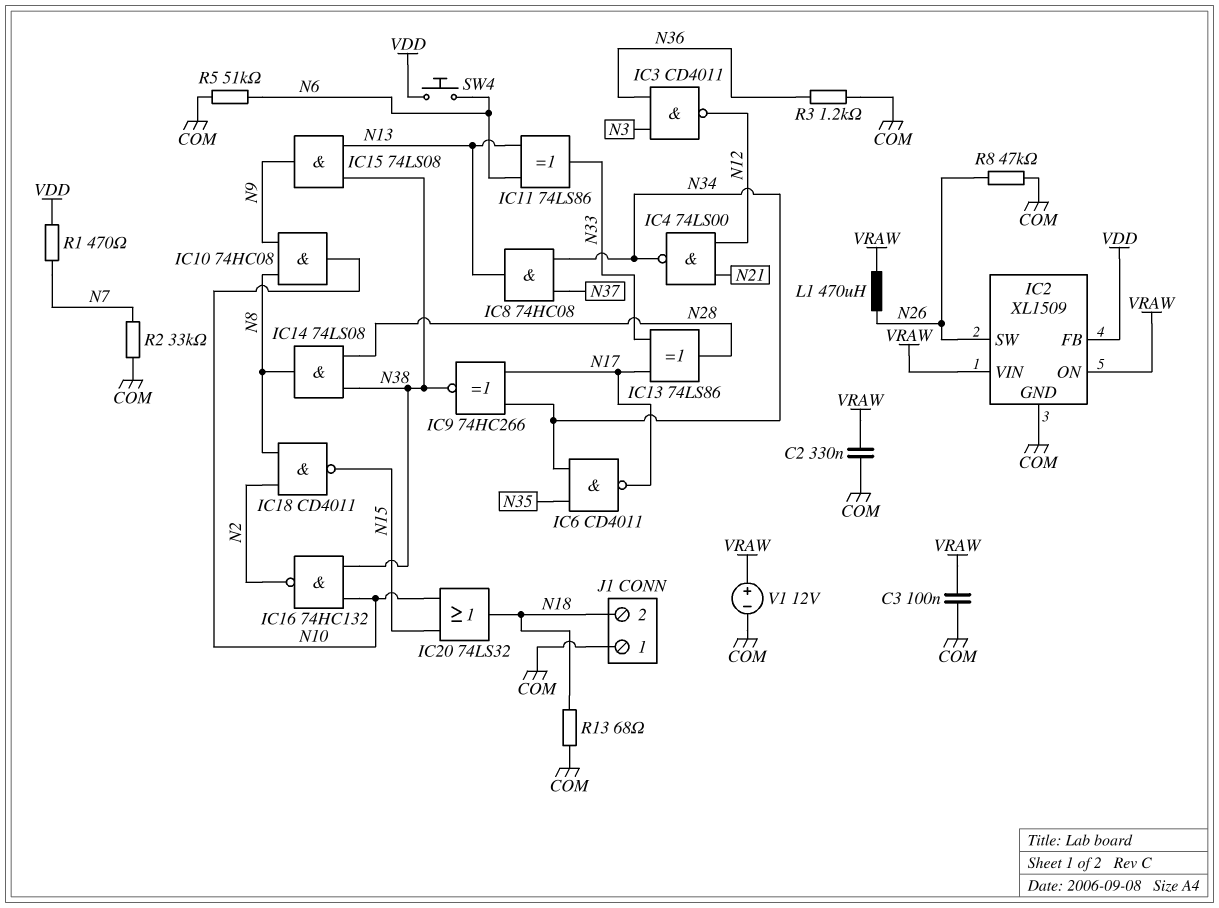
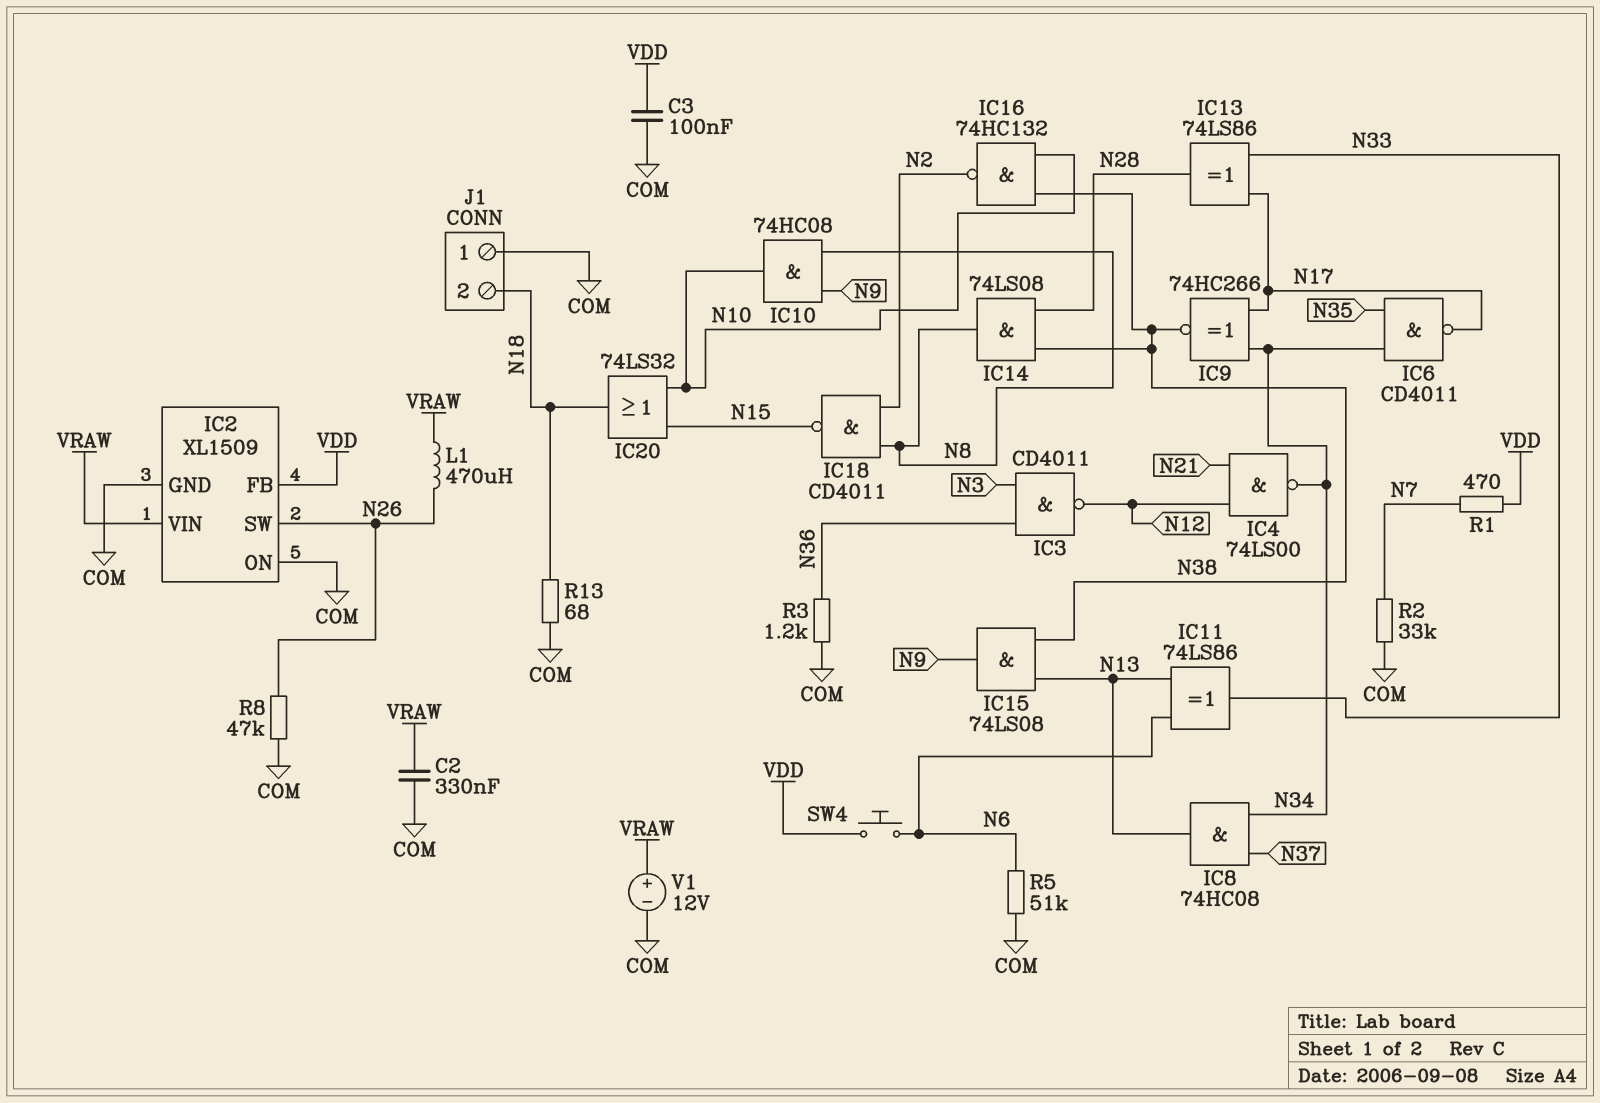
C3: 100nF (COM, VRAW) -> 100nF (COM, VDD)
IC2 pin ON: VRAW -> COM

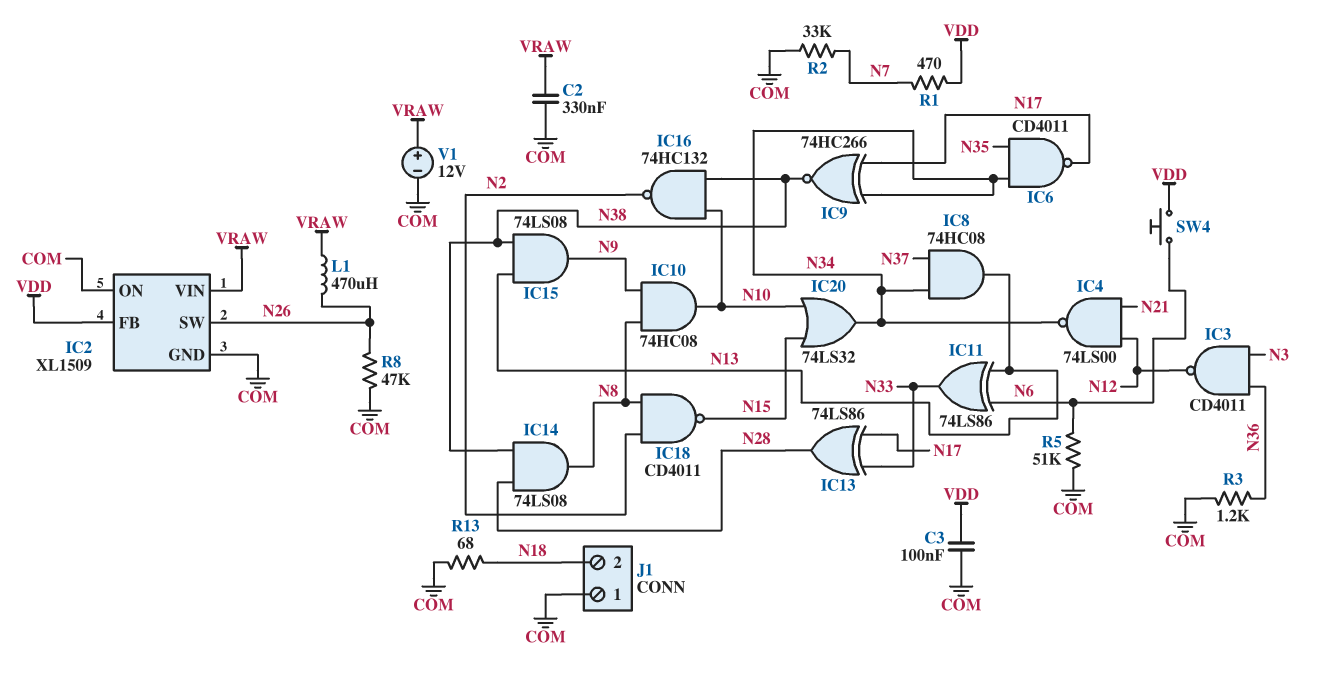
IC20: OR 74LS32 (in N10, in N15, out N18) -> OR 74LS32 (in N10, in N15, out N34)

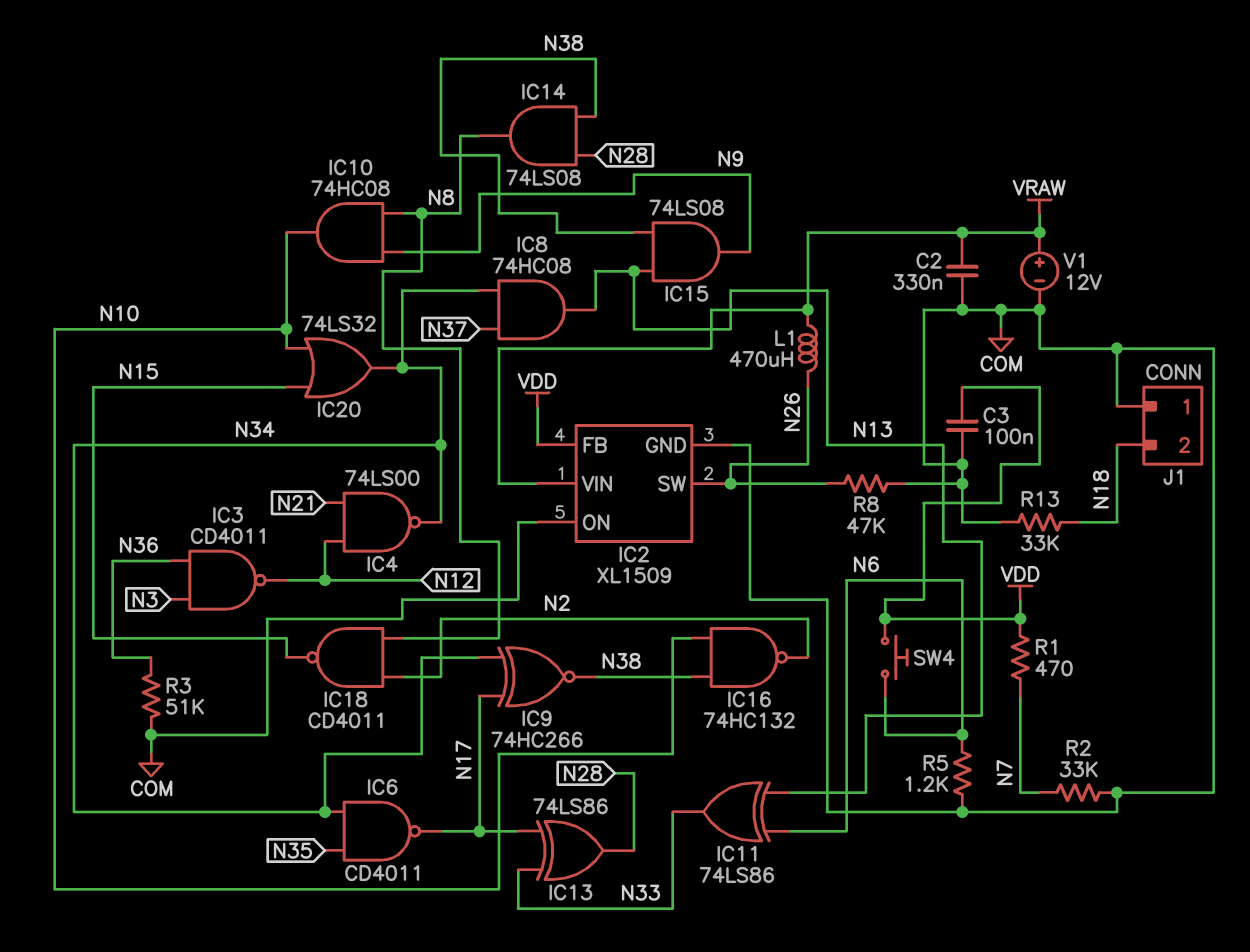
R3: 1.2k (COM, N36) -> 51k (COM, N36)
R5: 51k (COM, N6) -> 1.2k (COM, N6)
R13: 68 (COM, N18) -> 33k (COM, N18)

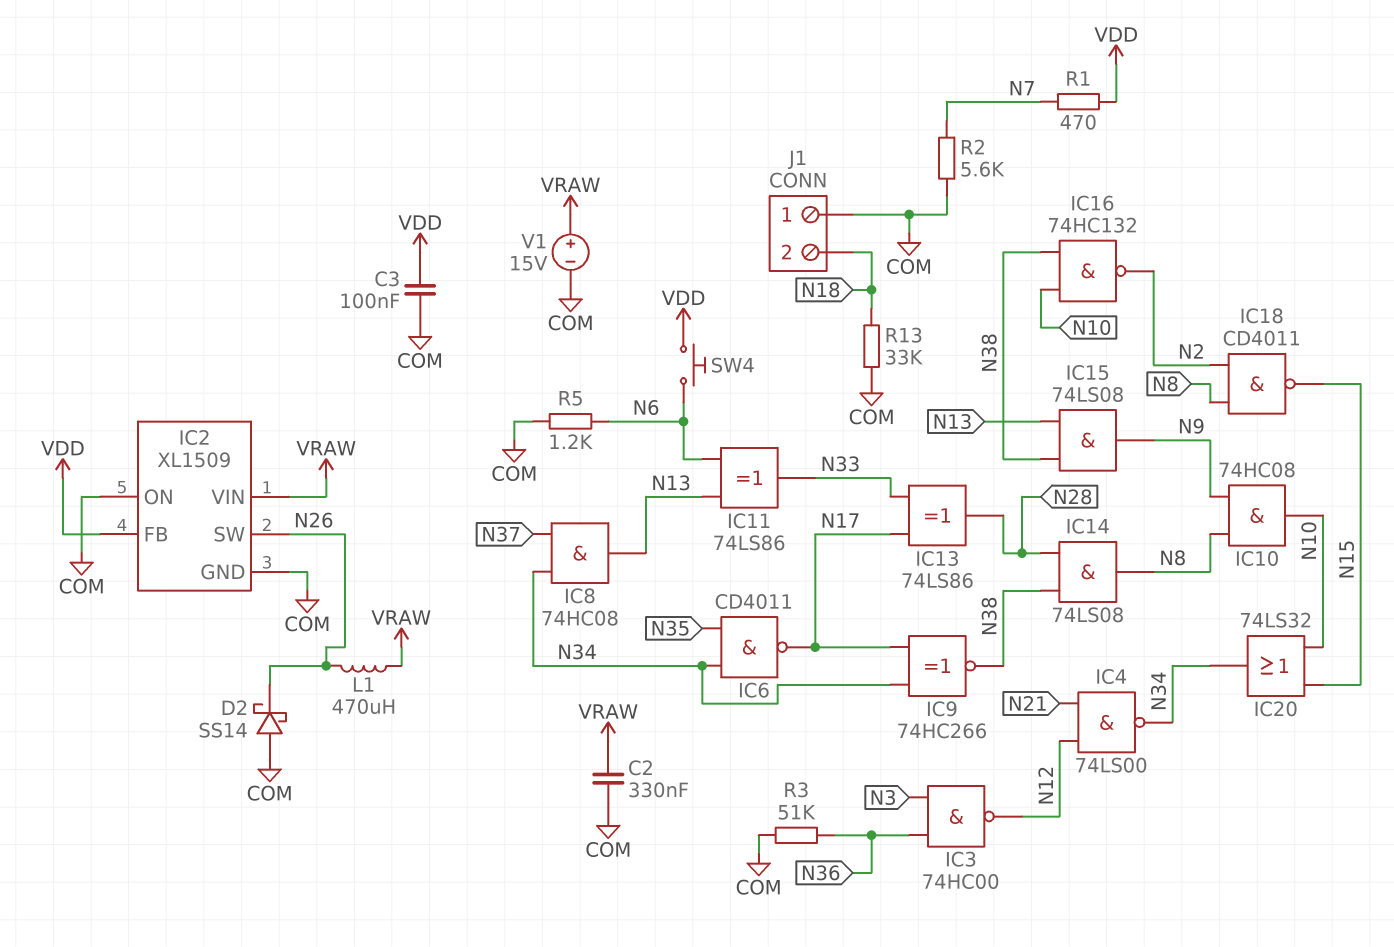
D2: none -> schottky SS14 (A COM, K N26)
IC3: NAND CD4011 (in N3, in N36, out N12) -> NAND 74HC00 (in N3, in N36, out N12)
R2: 33k (COM, N7) -> 5.6k (COM, N7)
R8: 47k (COM, N26) -> none
V1: 12V (plus VRAW, minus COM) -> 15V (plus VRAW, minus COM)

